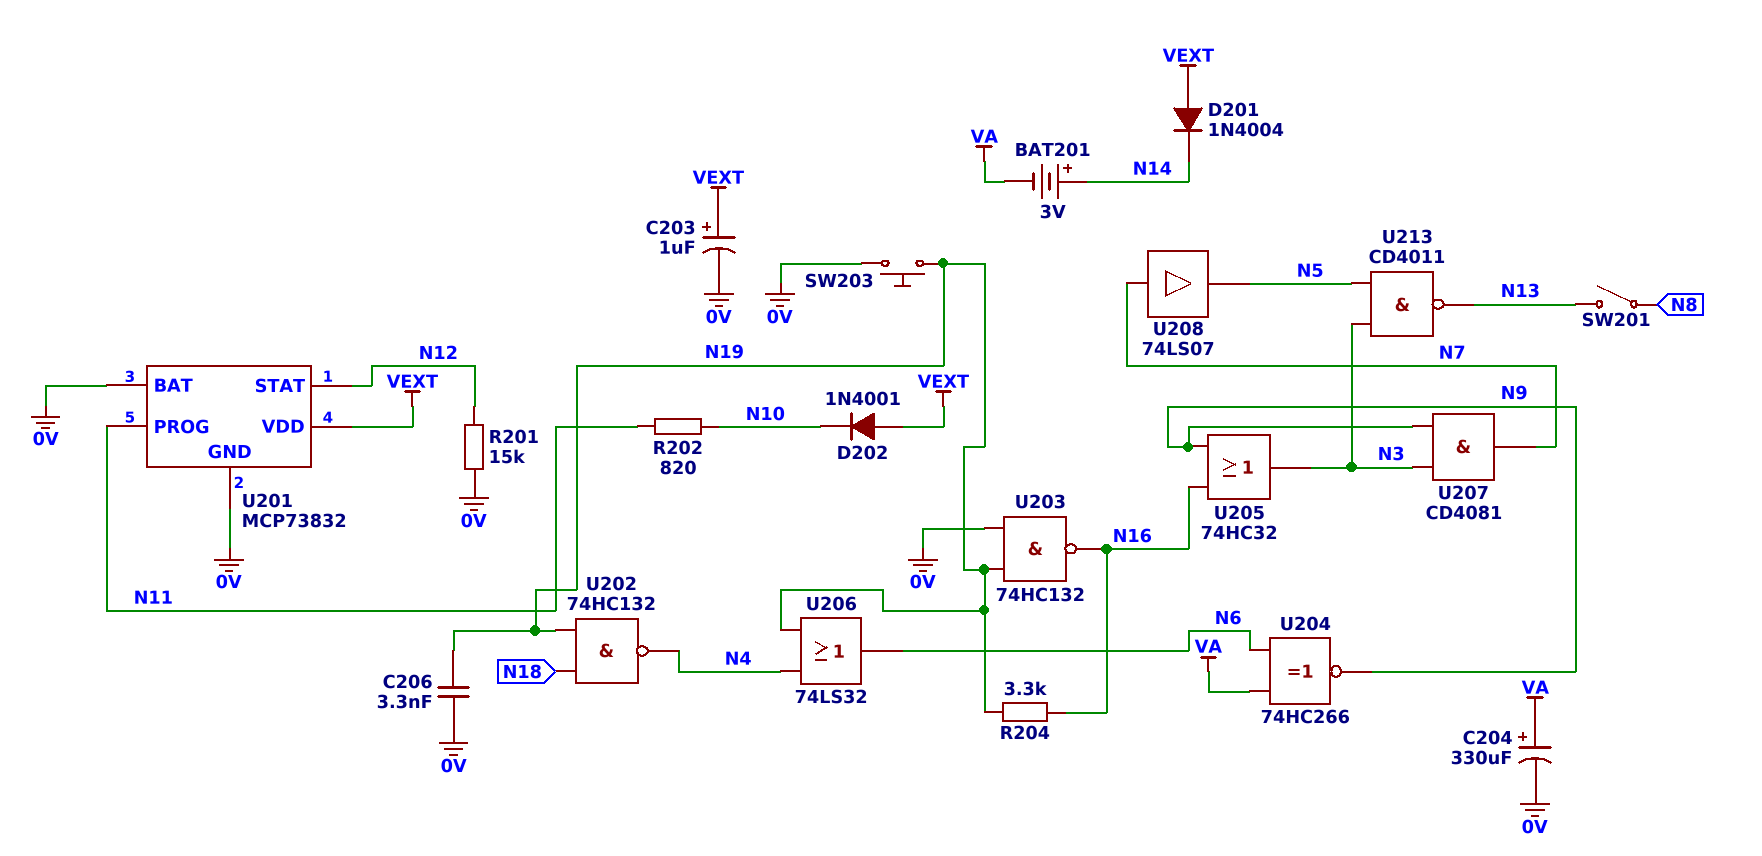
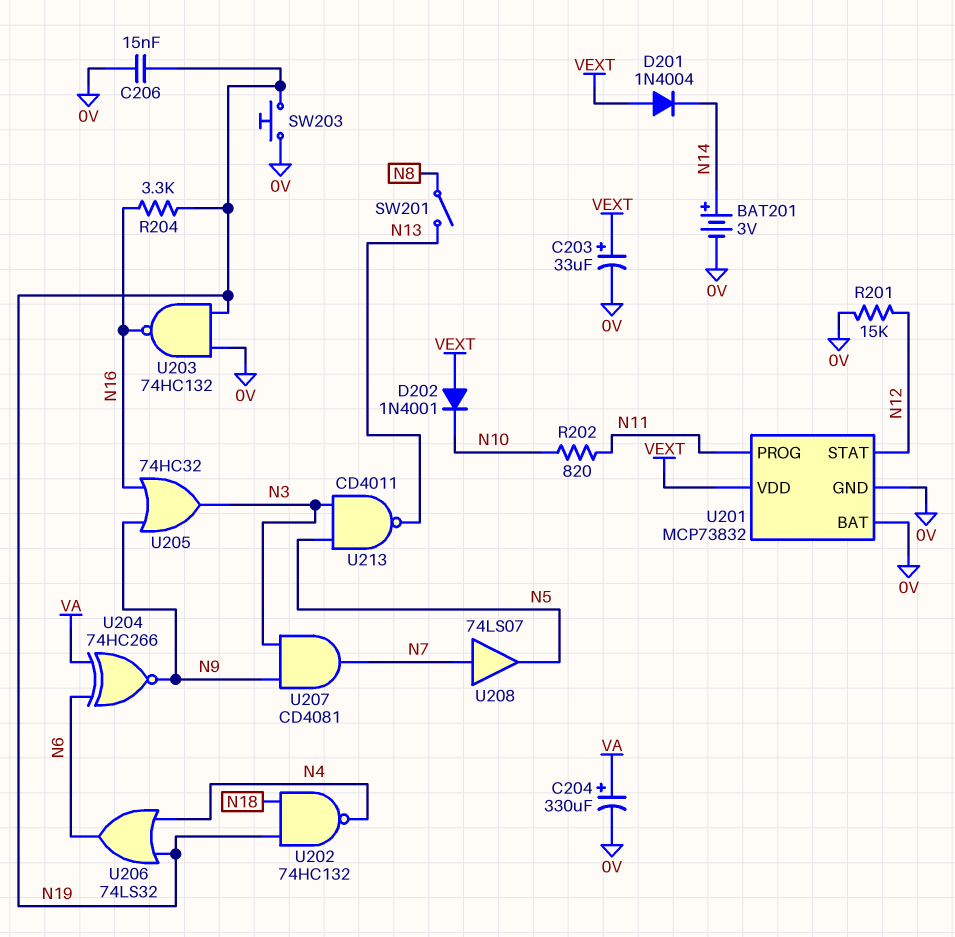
BAT201: 3V (plus N14, minus VA) -> 3V (plus N14, minus 0V)
C203: 1uF (plus VEXT, minus 0V) -> 33uF (plus VEXT, minus 0V)
C206: 3.3nF (0V, N19) -> 15nF (0V, N19)

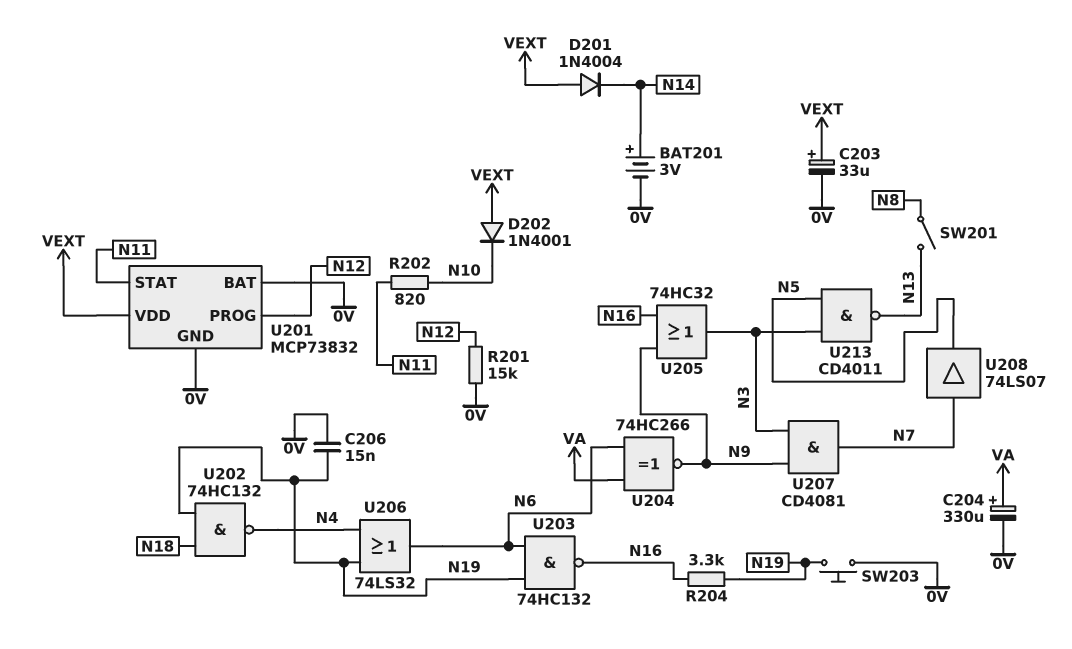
U201 pin PROG: N11 -> N12
U201 pin STAT: N12 -> N11
U203: NAND 74HC132 (in 0V, in N19, out N16) -> NAND 74HC132 (in N6, in N19, out N16)

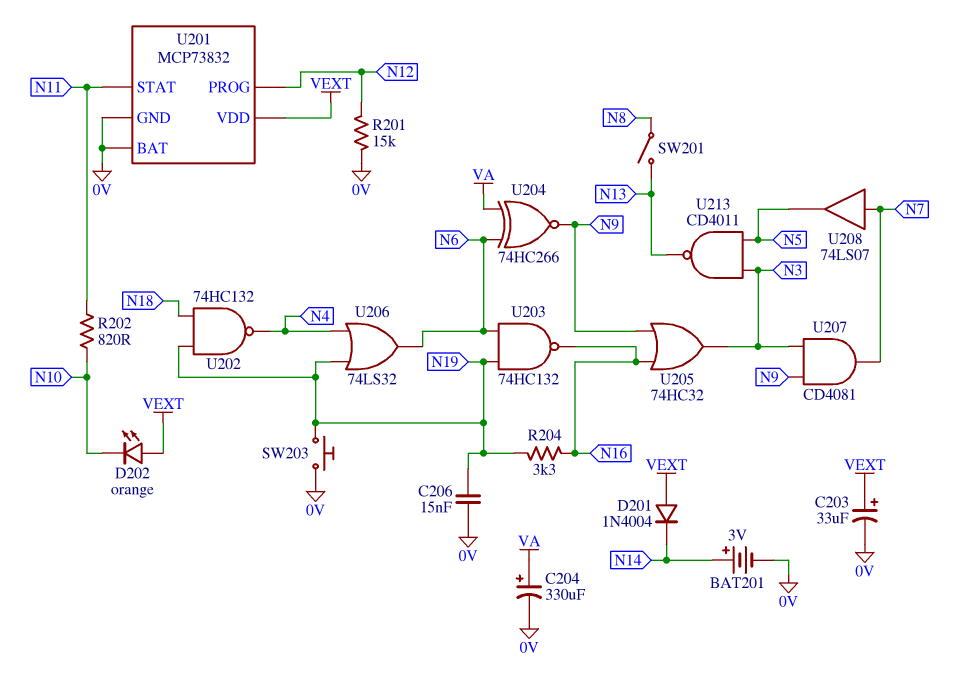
D202: diode 1N4001 (A VEXT, K N10) -> LED orange (A VEXT, K N10)

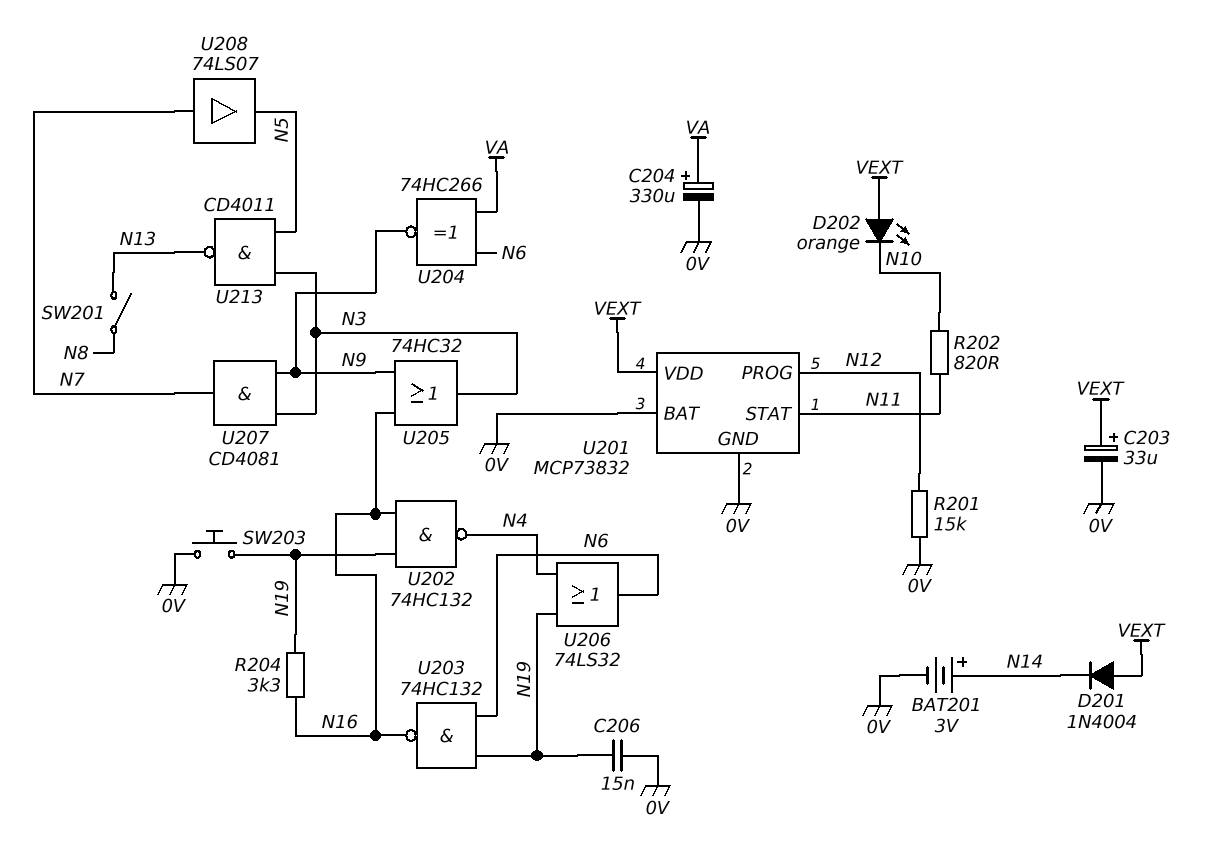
U202: NAND 74HC132 (in N18, in N19, out N4) -> NAND 74HC132 (in N16, in N19, out N4)

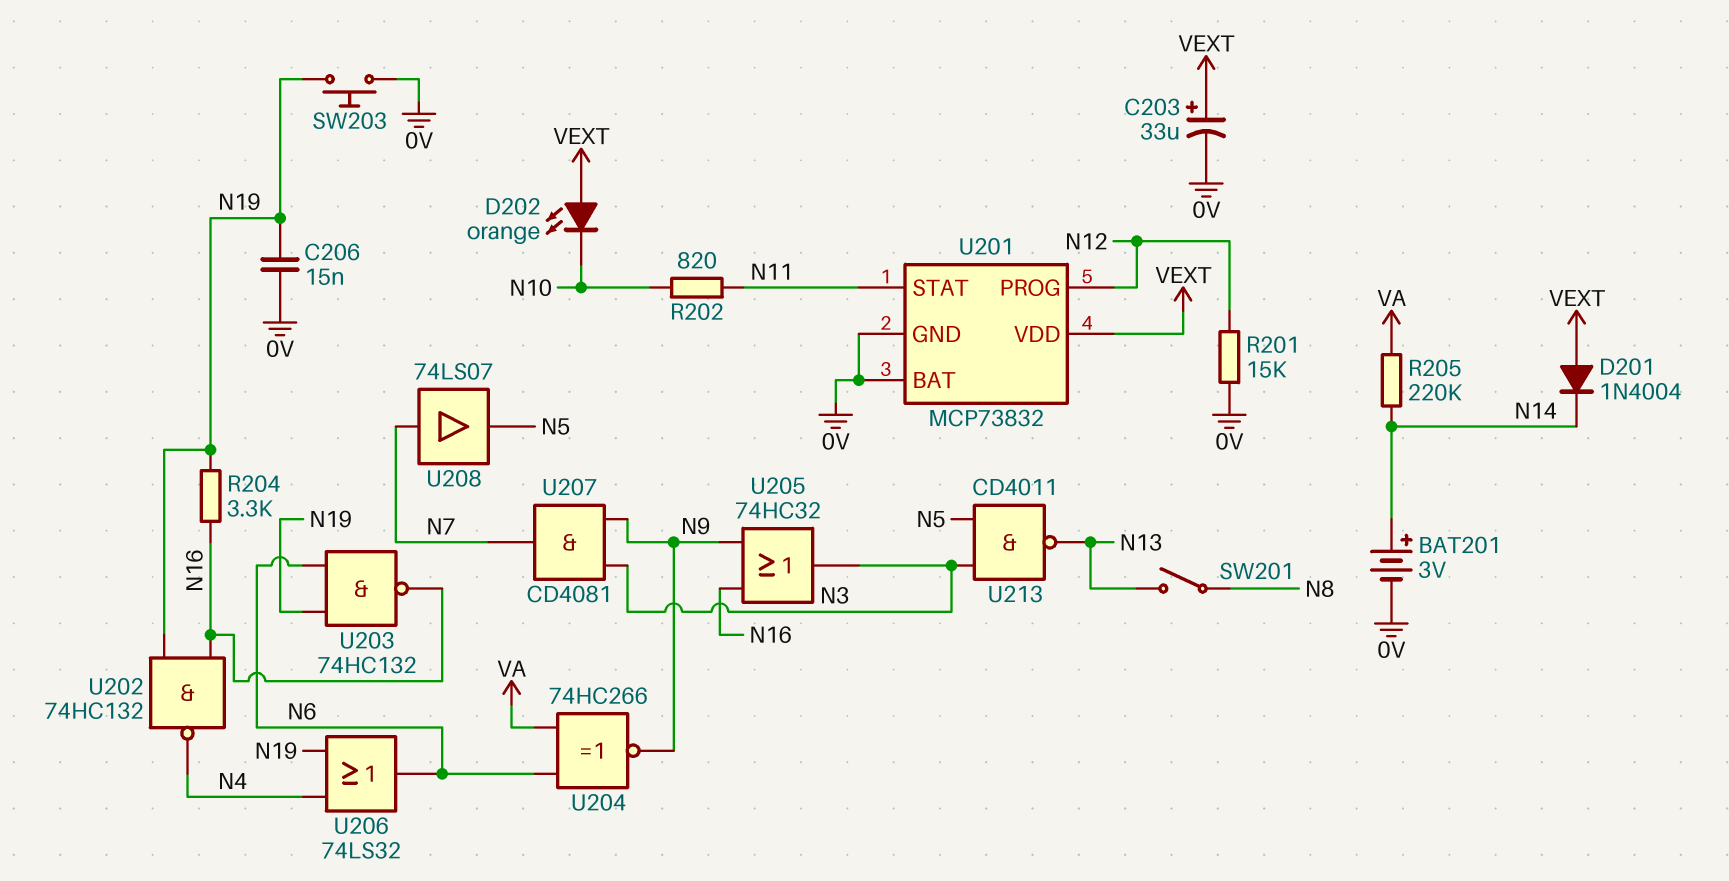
C204: 330uF (plus VA, minus 0V) -> none
R205: none -> 220k (N14, VA)

